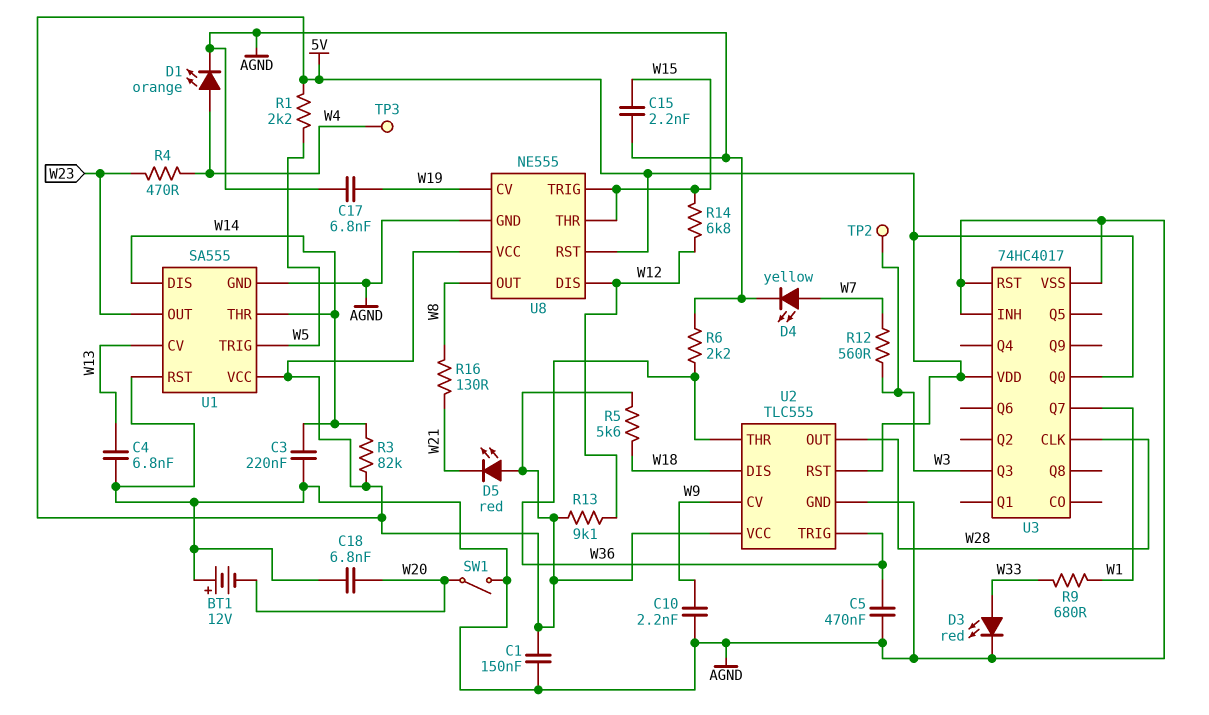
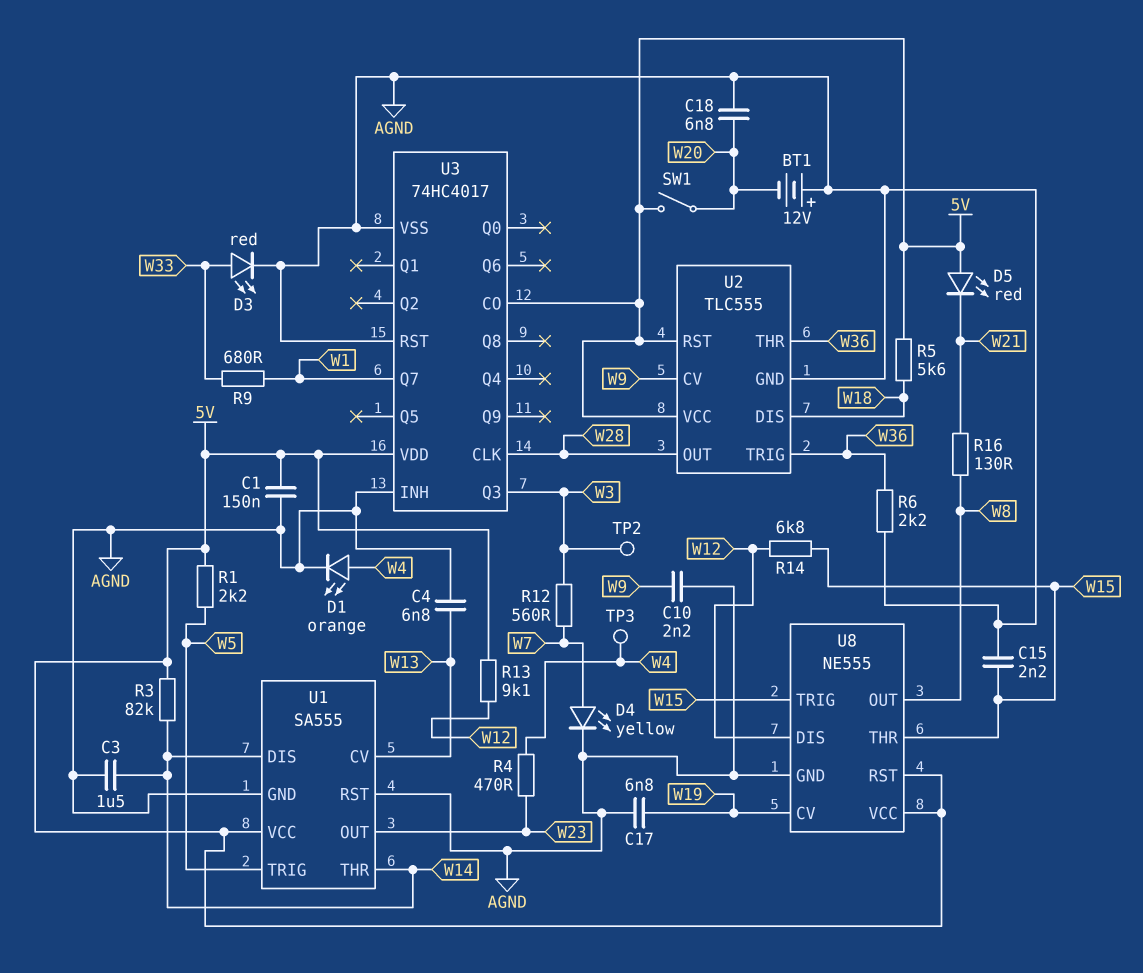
C3: 220nF (AGND, W14) -> 1.5uF (AGND, W14)
C5: 470nF (AGND, W36) -> none
SW1: switch (AGND, W20) -> switch (5V, W20)
U3 pin CO: none -> 5V
U3 pin Q0: 5V -> none

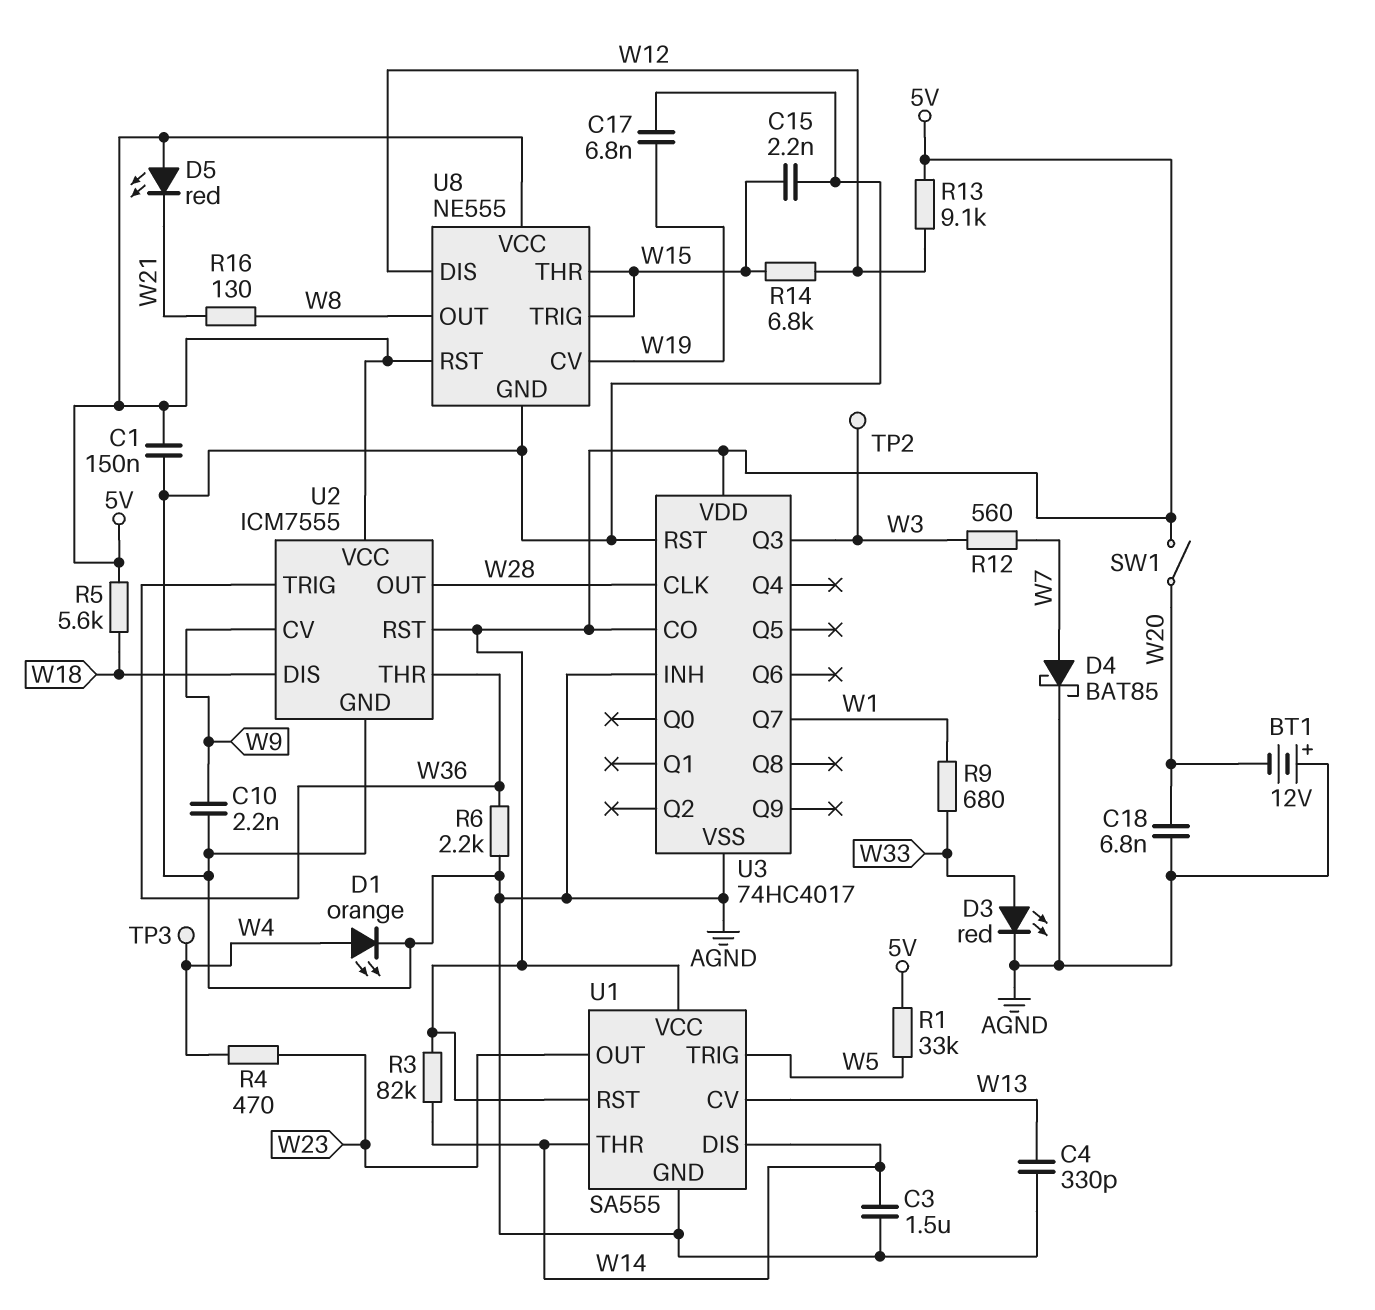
C4: 6.8nF (AGND, W13) -> 330pF (AGND, W13)
D4: LED yellow (A W7, K AGND) -> schottky BAT85 (A W7, K AGND)
R1: 2.2k (5V, W5) -> 33k (5V, W5)
U1 pin RST: AGND -> 5V
U2: TLC555 -> ICM7555

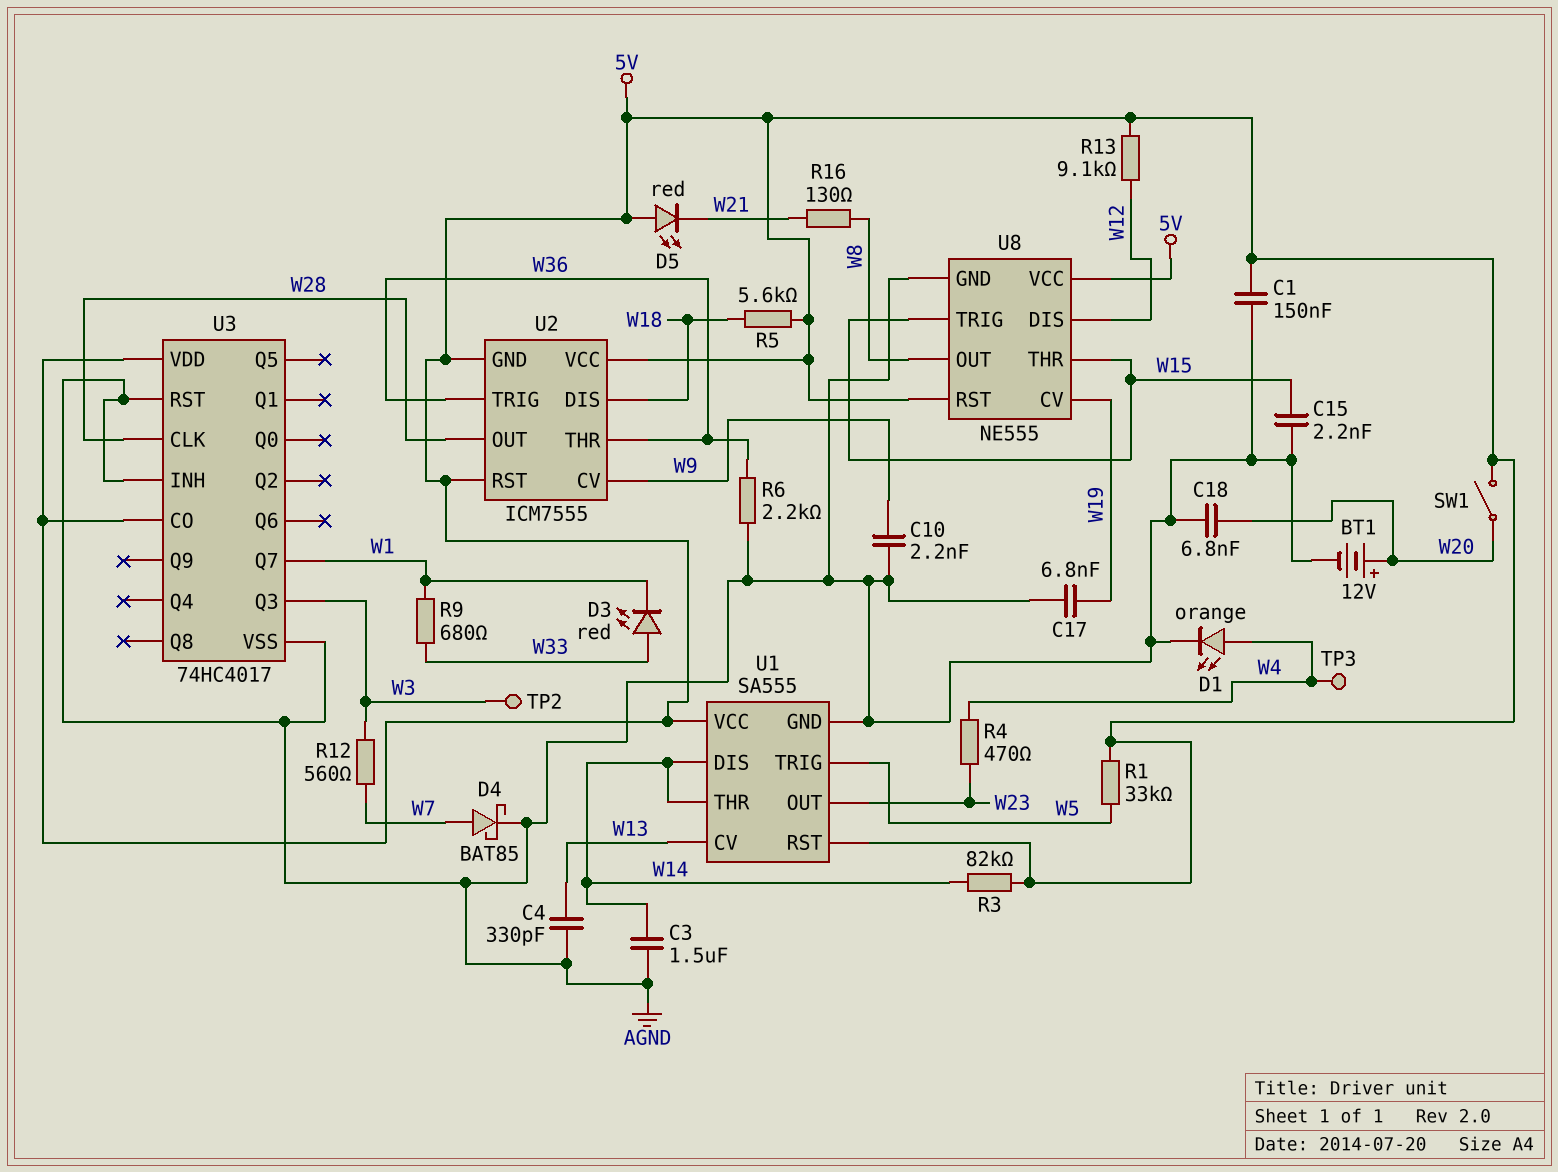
BT1: 12V (plus AGND, minus W20) -> 12V (plus W20, minus AGND)
D3: LED red (A W33, K AGND) -> LED red (A W33, K W1)
R14: 6.8k (W12, W15) -> none
U2 pin GND: AGND -> 5V

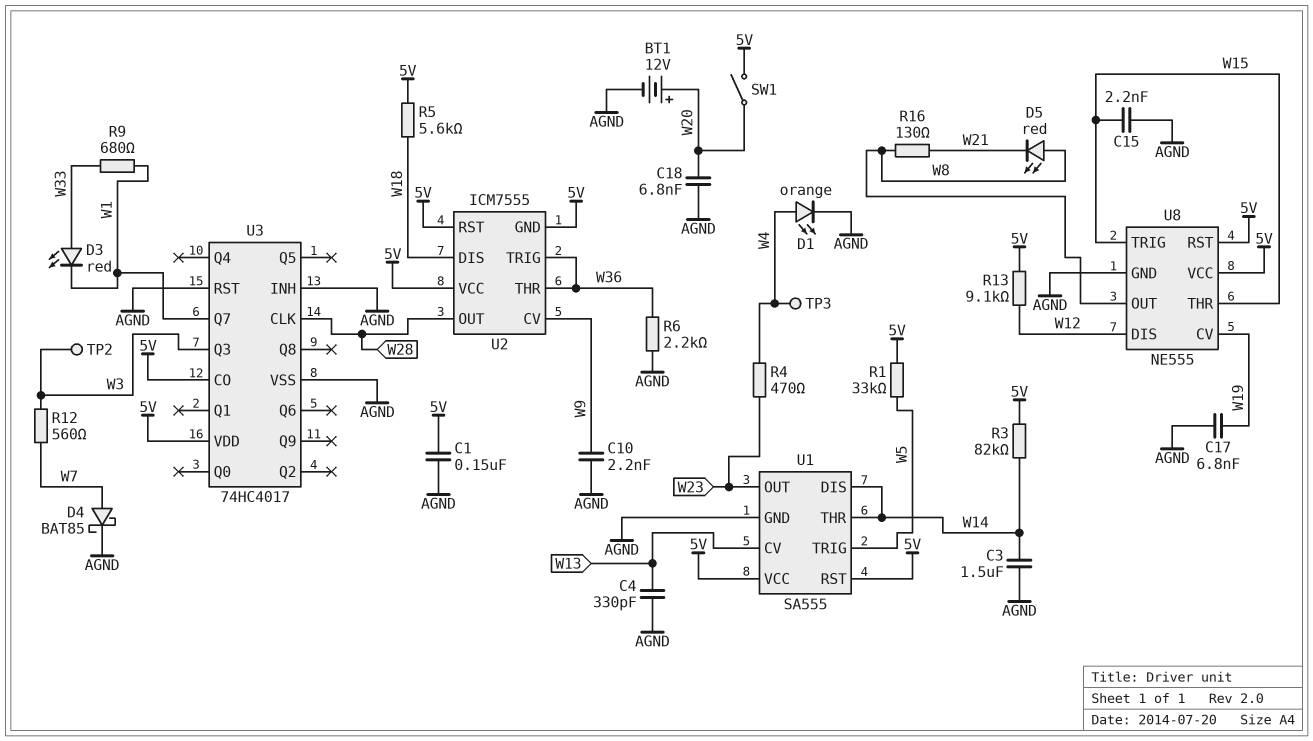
D5: LED red (A 5V, K W21) -> LED red (A W8, K W21)

